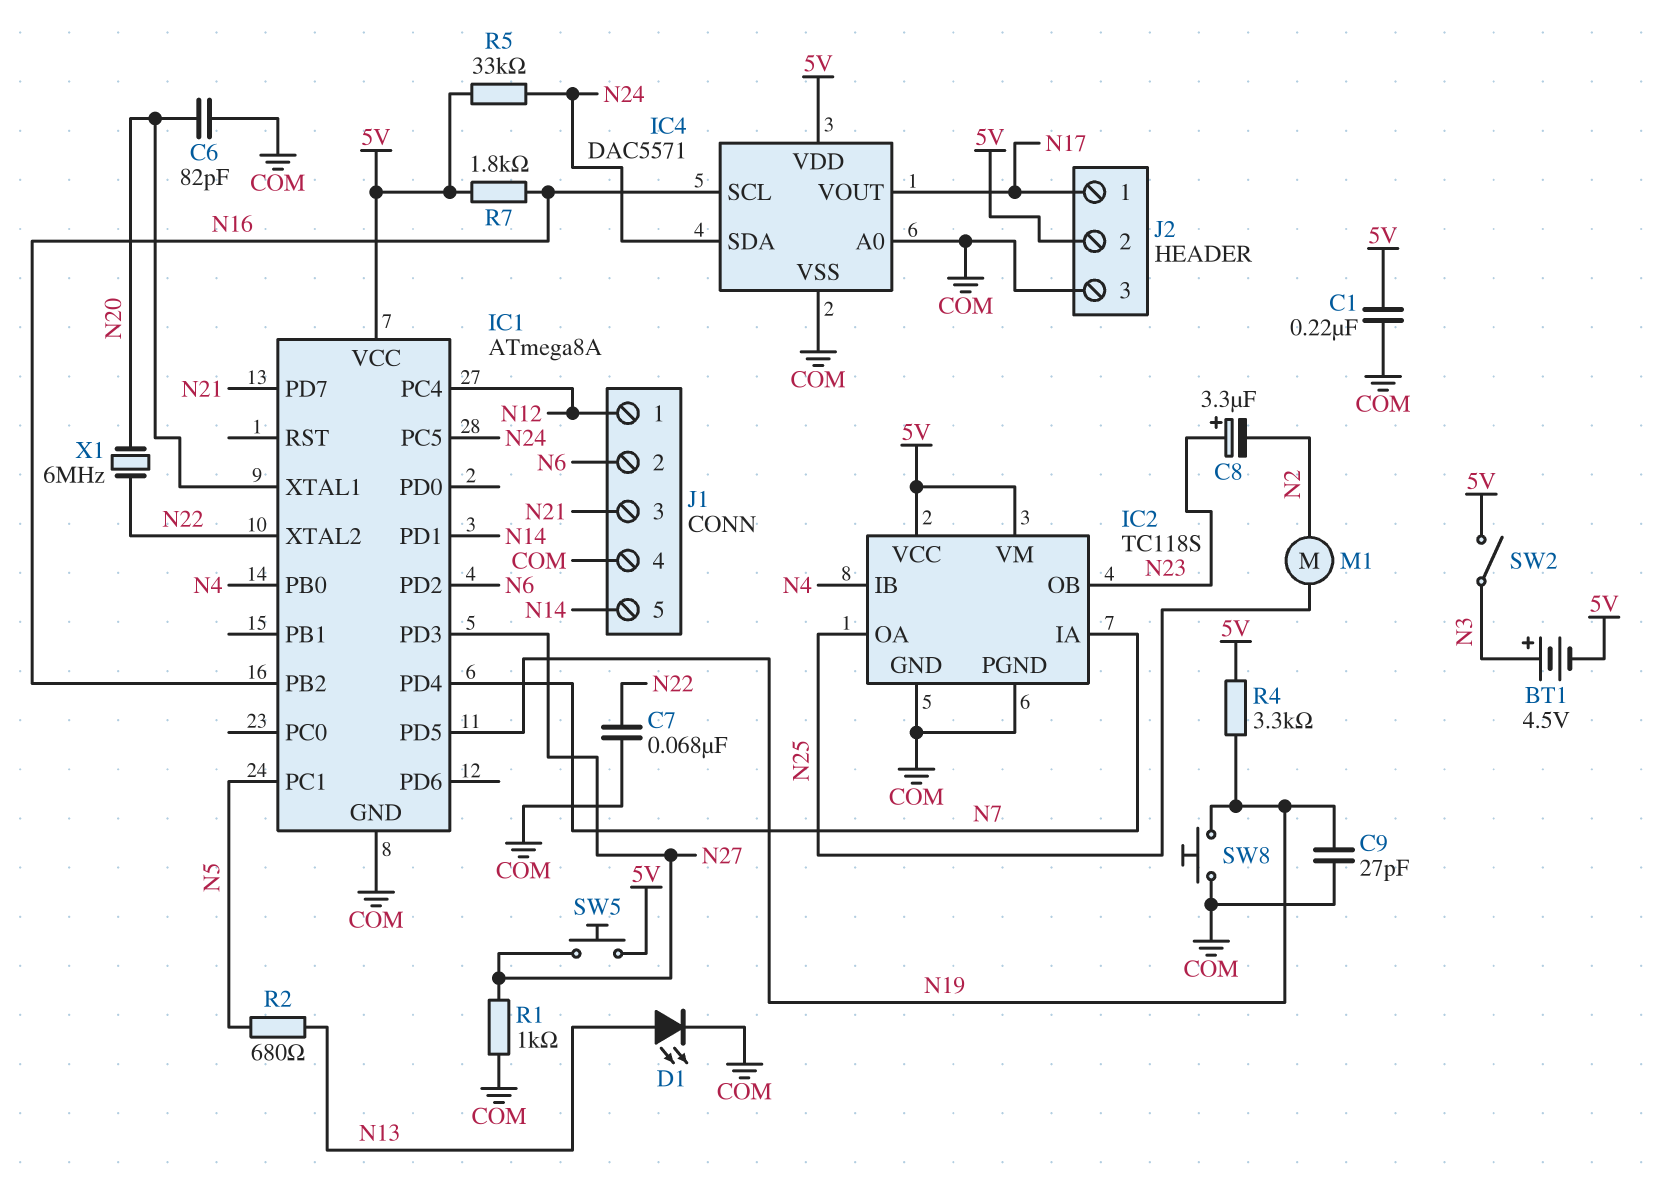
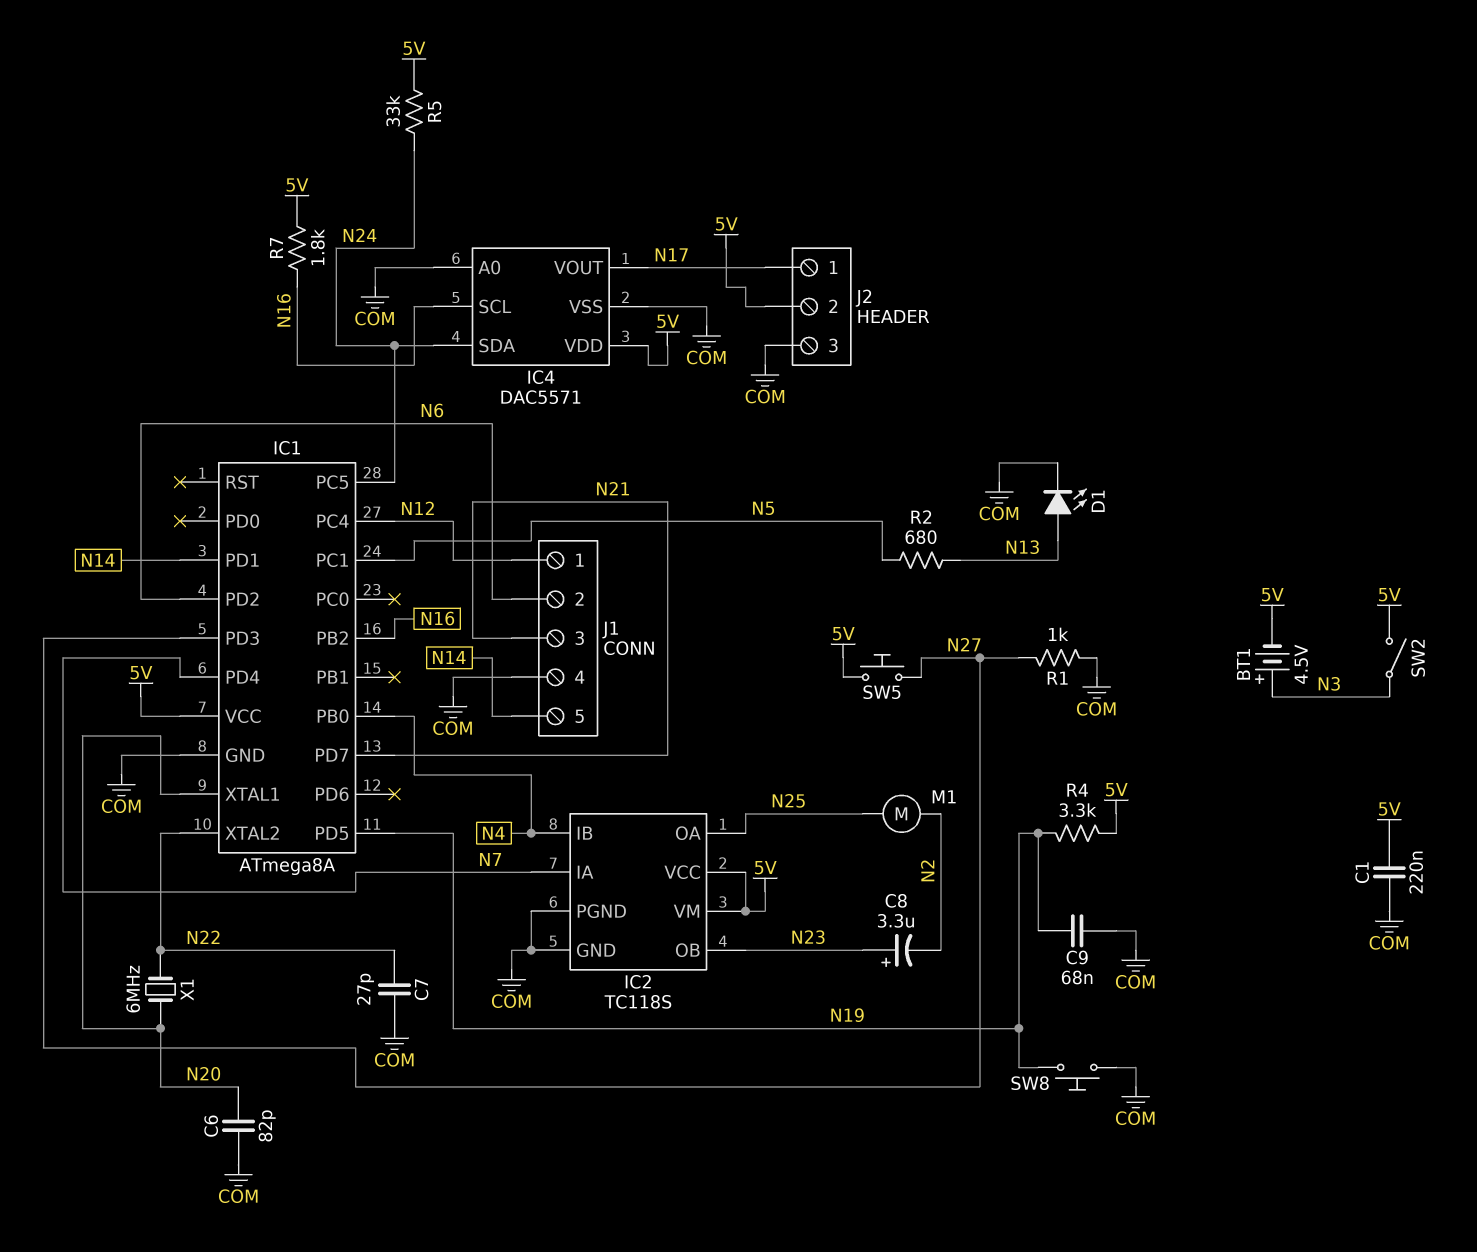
C7: 68nF (COM, N22) -> 27pF (COM, N22)
C9: 27pF (COM, N19) -> 68nF (COM, N19)

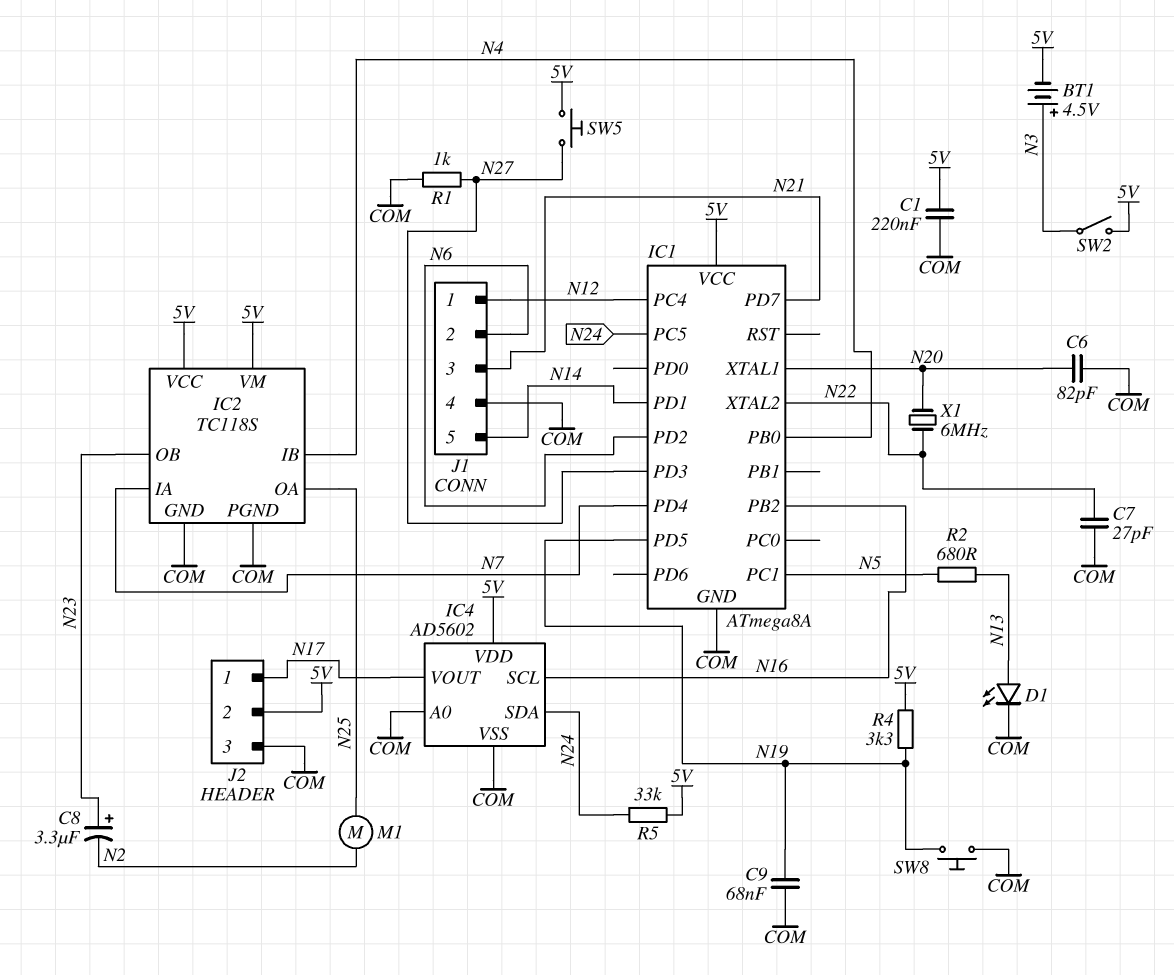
IC4: DAC5571 -> AD5602
R7: 1.8k (5V, N16) -> none

